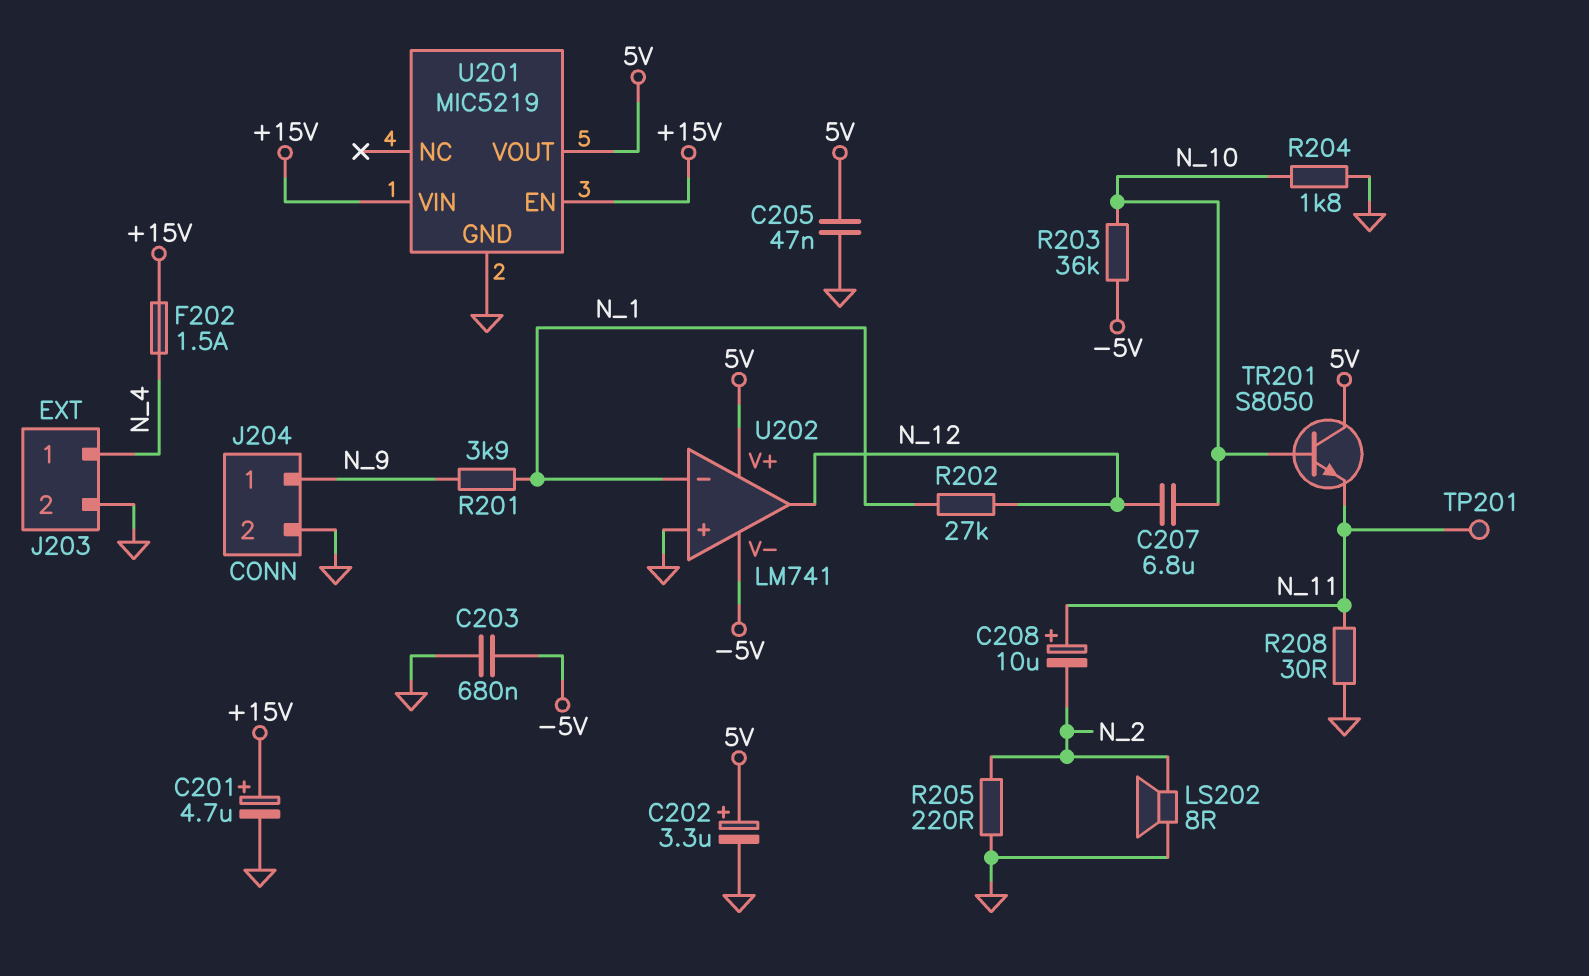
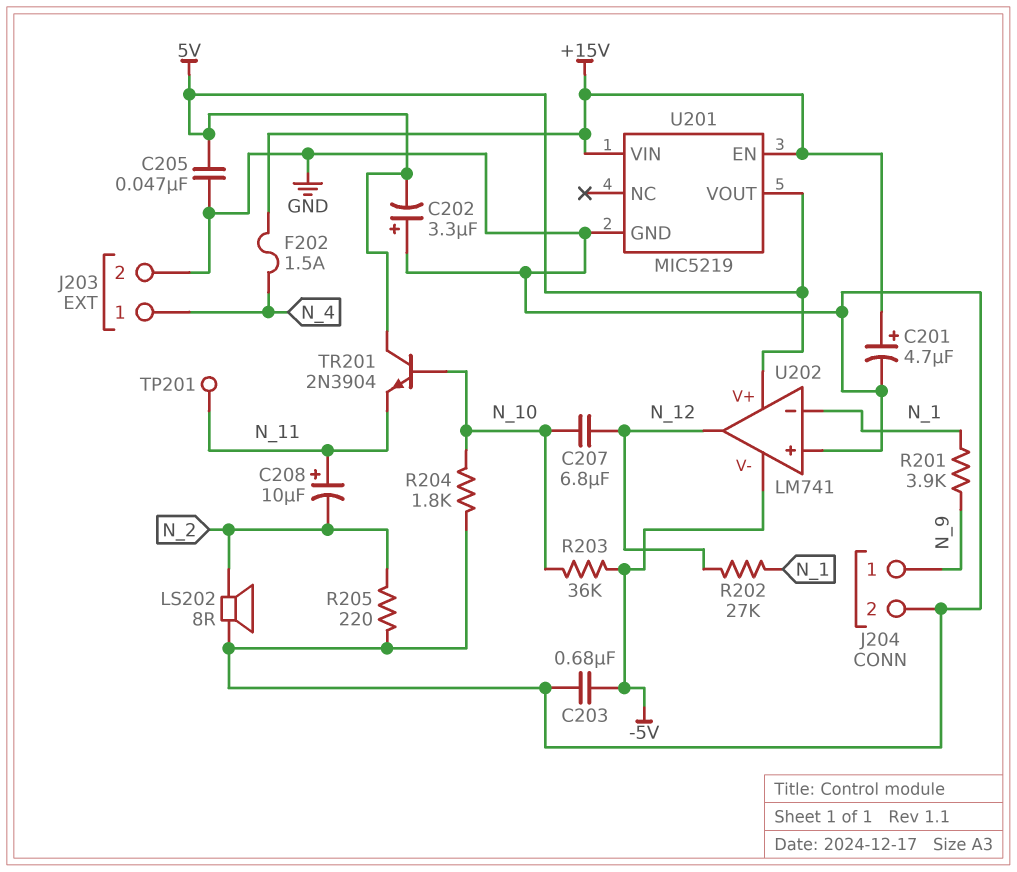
C202: 3.3uF (plus 5V, minus GND) -> 3.3uF (plus GND, minus 5V)
R208: 30 (GND, N_11) -> none
TR201: NPN S8050 (B N_10, C 5V, E N_11) -> NPN 2N3904 (B N_10, C 5V, E N_11)

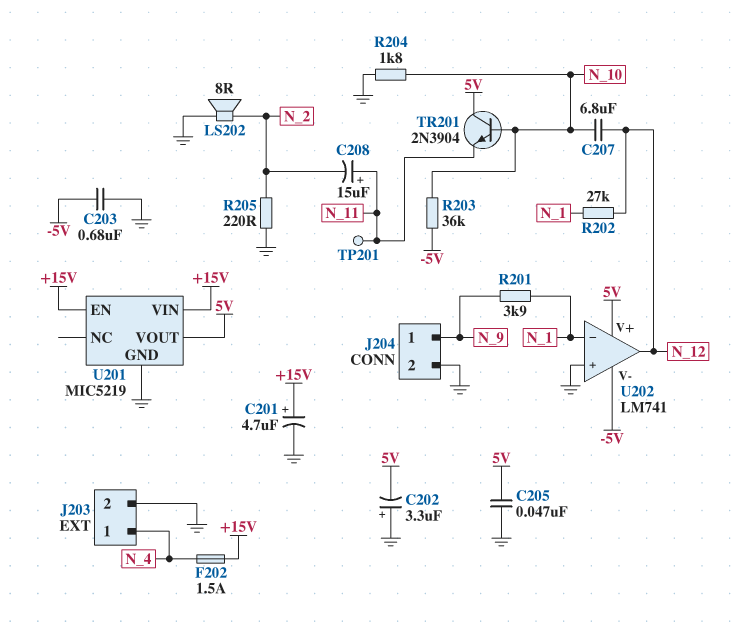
C208: 10uF (plus N_11, minus N_2) -> 15uF (plus N_11, minus N_2)

